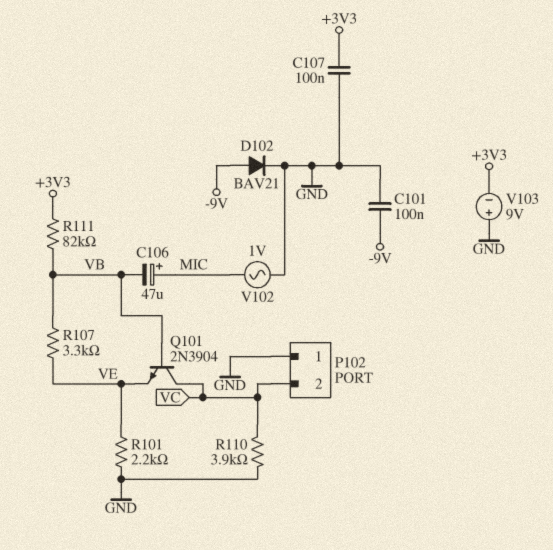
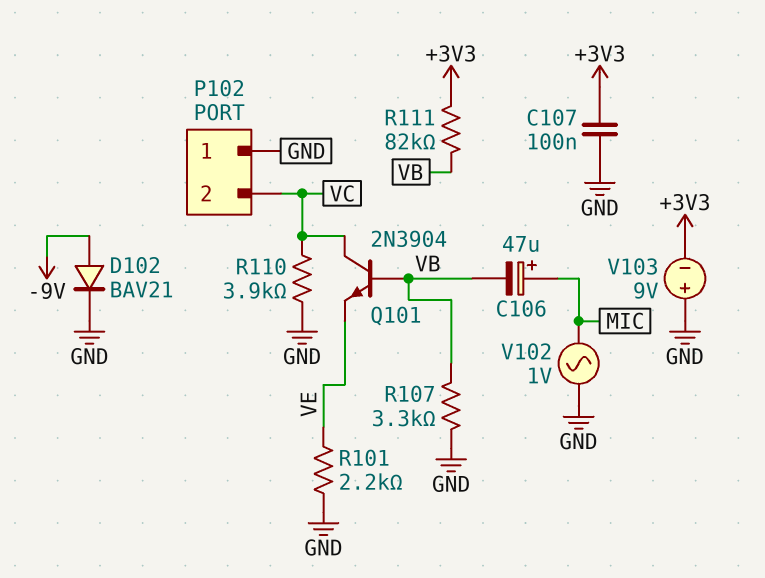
C101: 100nF (-9V, GND) -> none
R107: 3.3k (VB, VE) -> 3.3k (GND, VB)

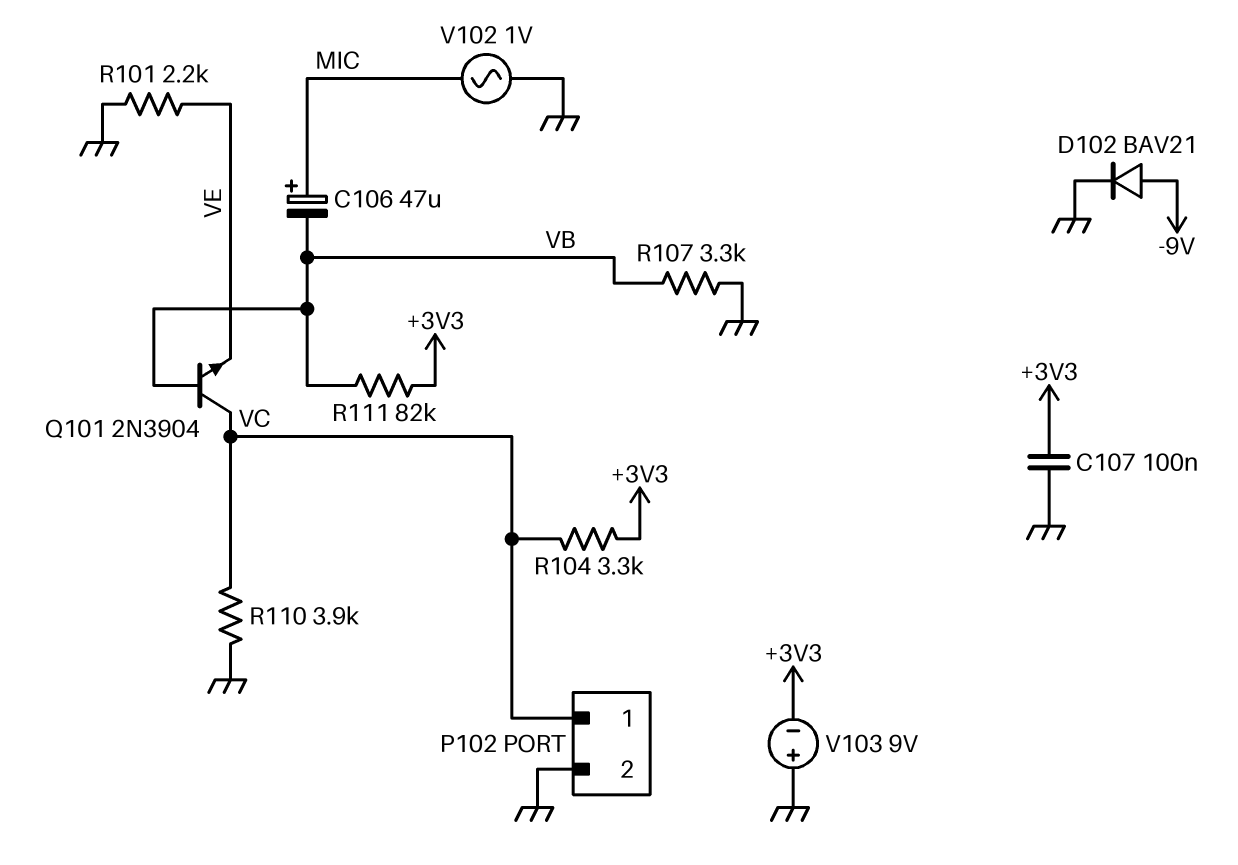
P102 pin 1: GND -> VC
P102 pin 2: VC -> GND
R104: none -> 3.3k (+3V3, VC)

